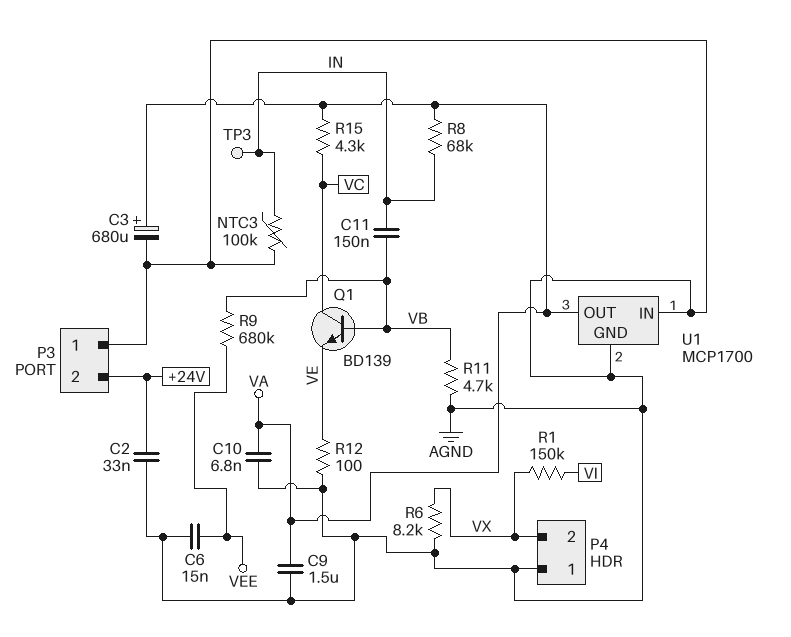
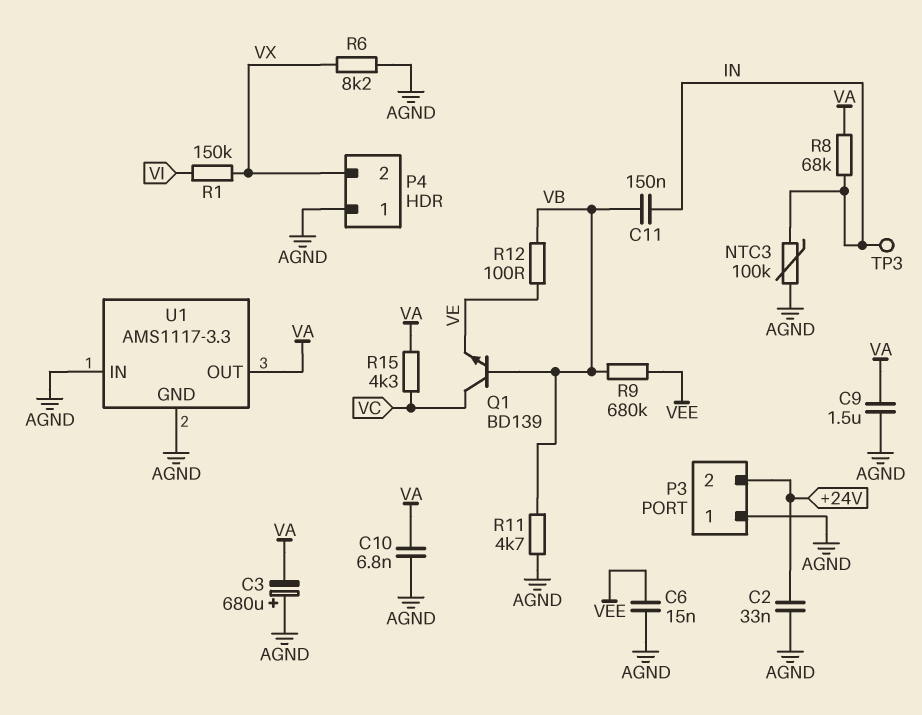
C3: 680uF (plus VA, minus AGND) -> 680uF (plus AGND, minus VA)
R12: 100 (AGND, VE) -> 100 (VB, VE)
U1: MCP1700 -> AMS1117-3.3

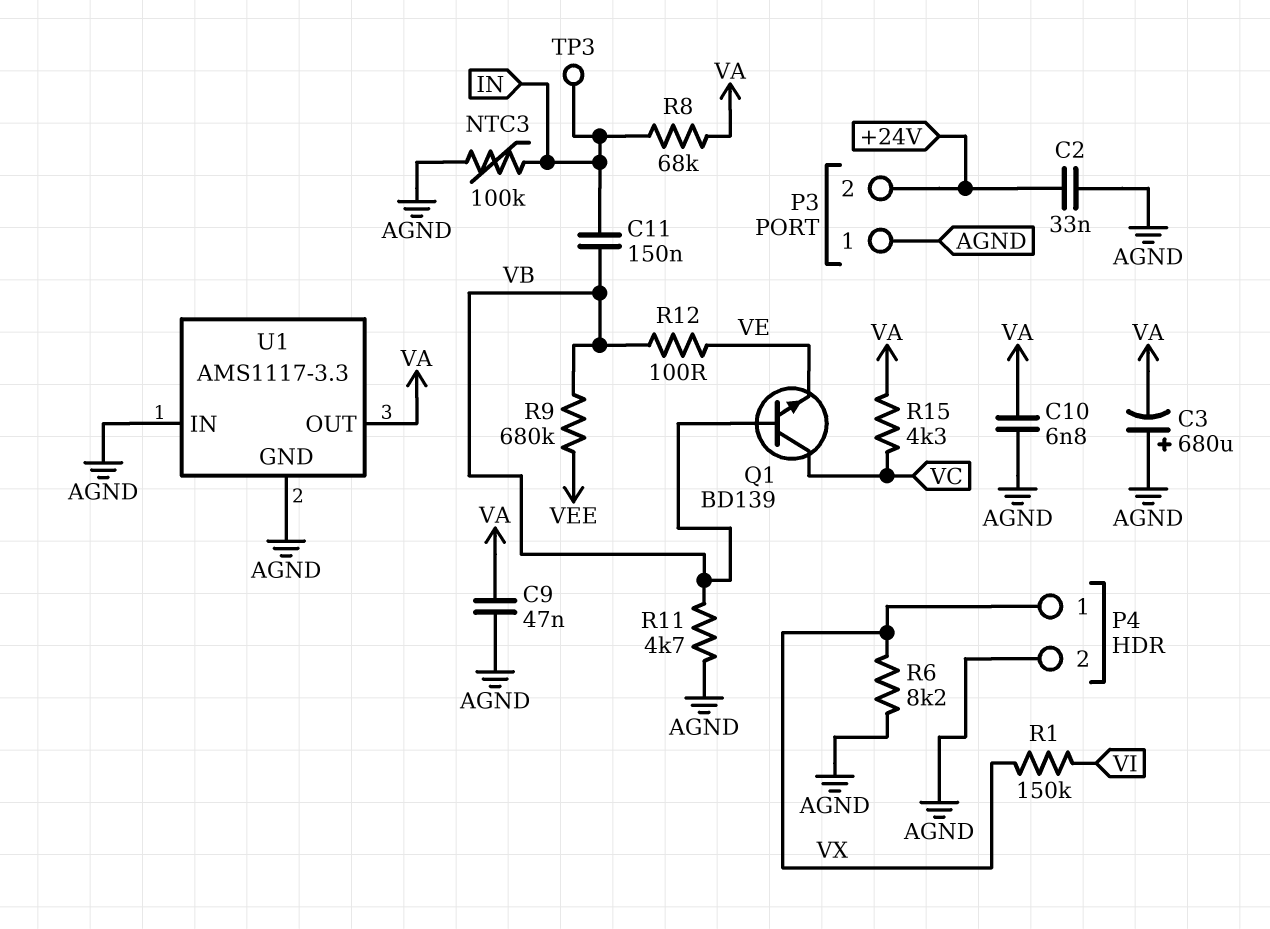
C6: 15nF (AGND, VEE) -> none
C9: 1.5uF (AGND, VA) -> 47nF (AGND, VA)
P4 pin 1: AGND -> VX
P4 pin 2: VX -> AGND

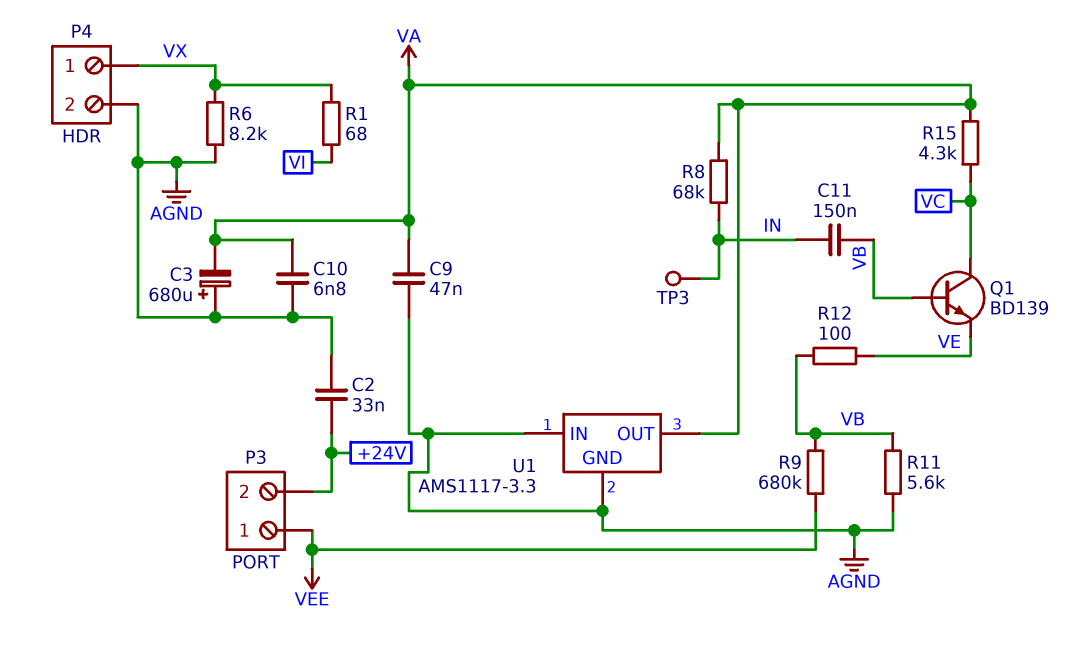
NTC3: 100k (AGND, IN) -> none
P3 pin 1: AGND -> VEE
R1: 150k (VI, VX) -> 68 (VI, VX)
R11: 4.7k (AGND, VB) -> 5.6k (AGND, VB)

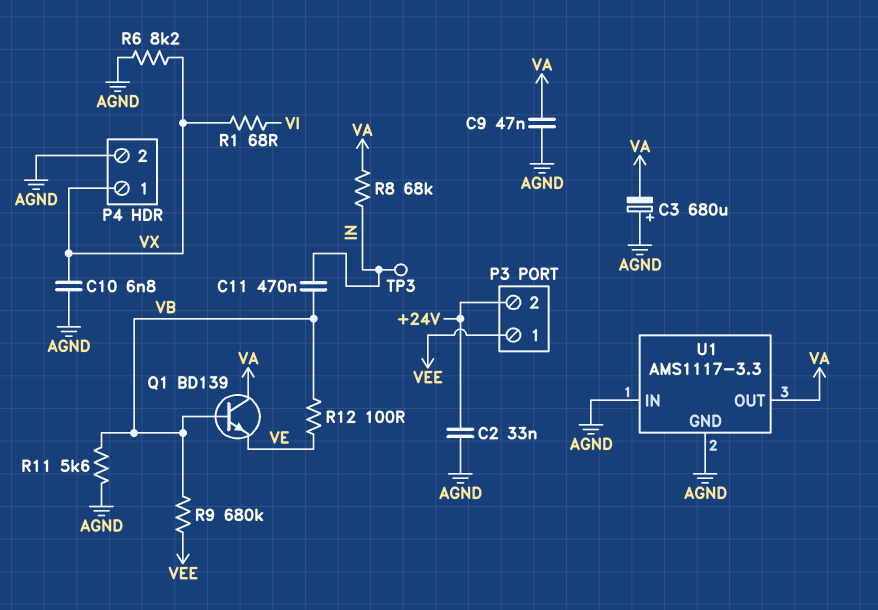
C10: 6.8nF (AGND, VA) -> 6.8nF (AGND, VX)
C11: 150nF (IN, VB) -> 470nF (IN, VB)
Q1: NPN BD139 (B VB, C VC, E VE) -> NPN BD139 (B VB, C VA, E VE)
R15: 4.3k (VA, VC) -> none

